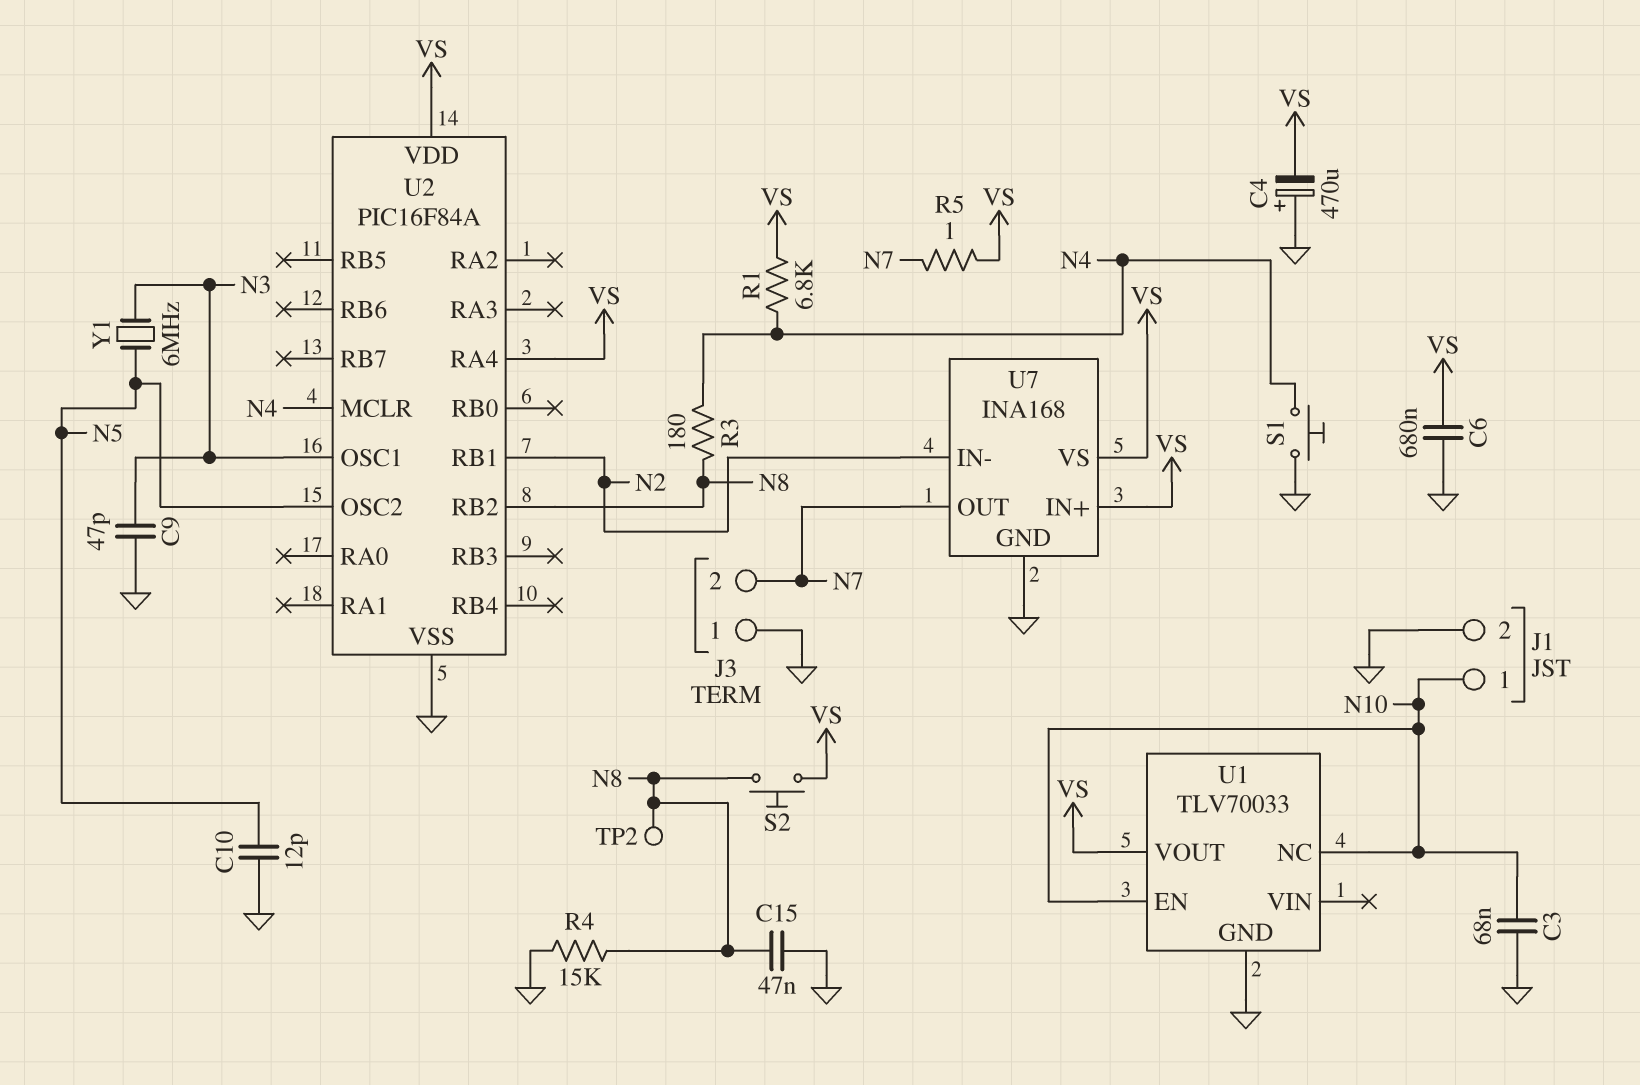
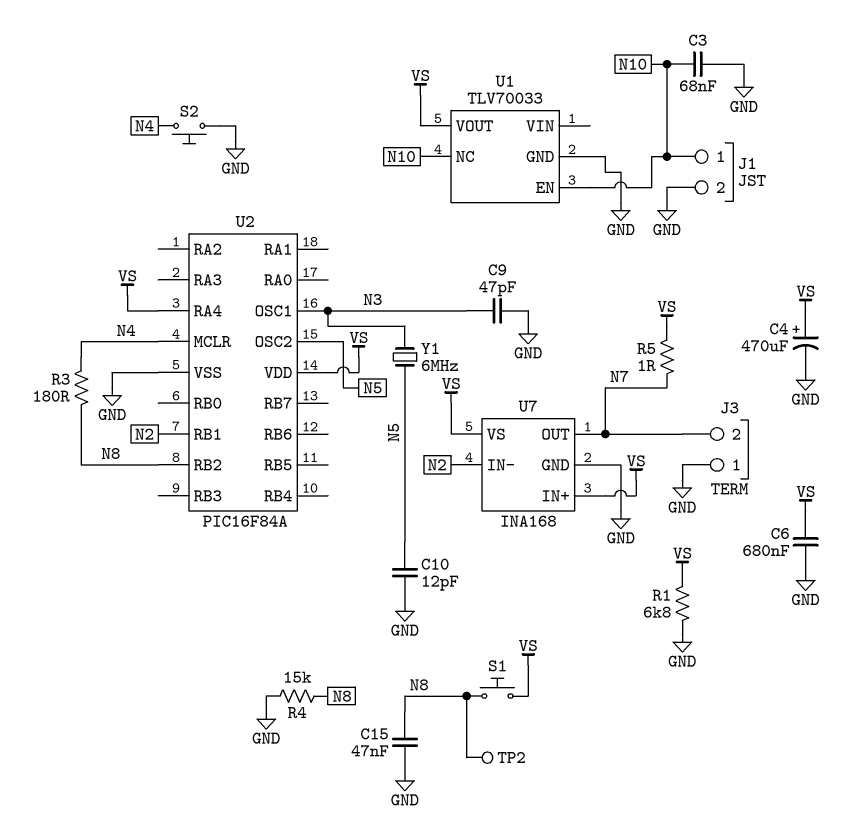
C4: 470uF (plus GND, minus VS) -> 470uF (plus VS, minus GND)
R1: 6.8k (N4, VS) -> 6.8k (GND, VS)
S1: button (GND, N4) -> button (N8, VS)
S2: button (N8, VS) -> button (GND, N4)

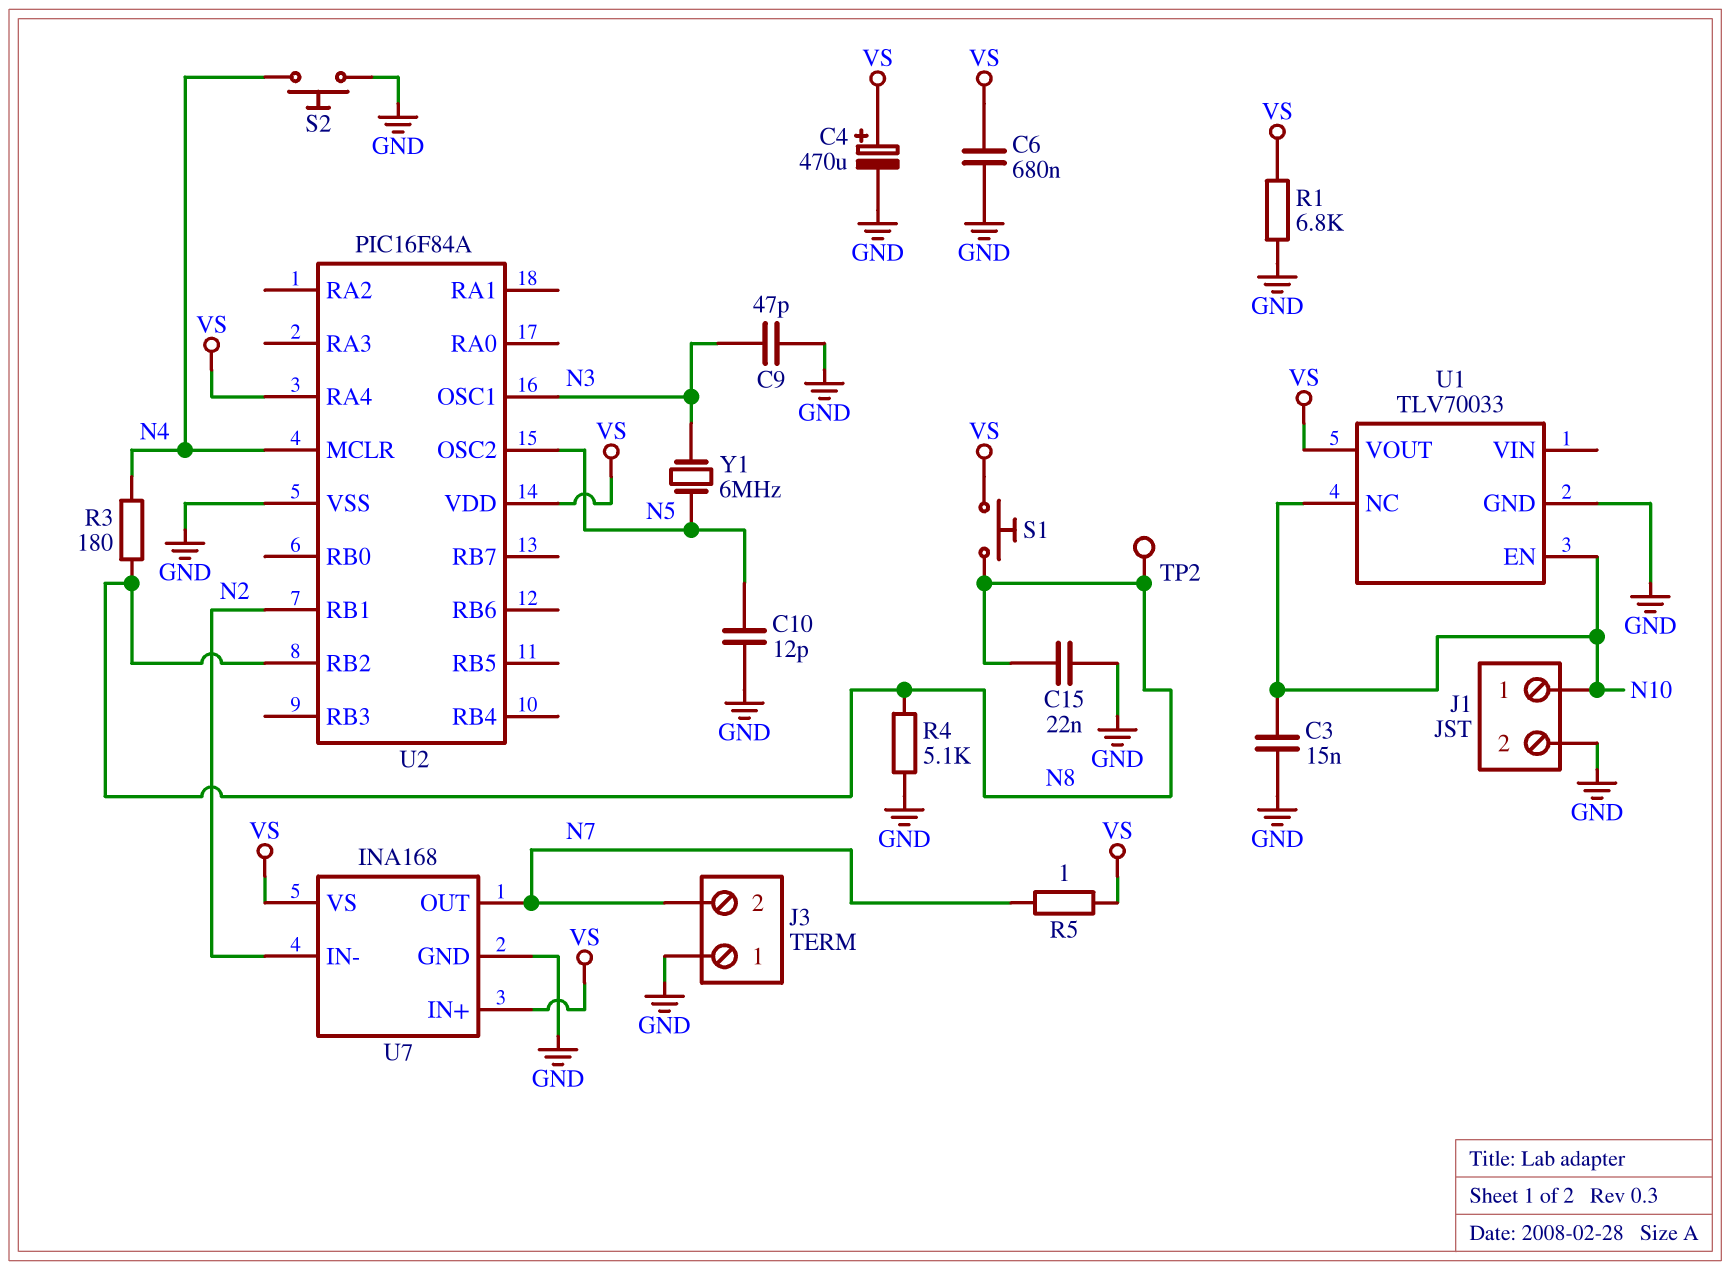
C3: 68nF (GND, N10) -> 15nF (GND, N10)
C15: 47nF (GND, N8) -> 22nF (GND, N8)
R4: 15k (GND, N8) -> 5.1k (GND, N8)

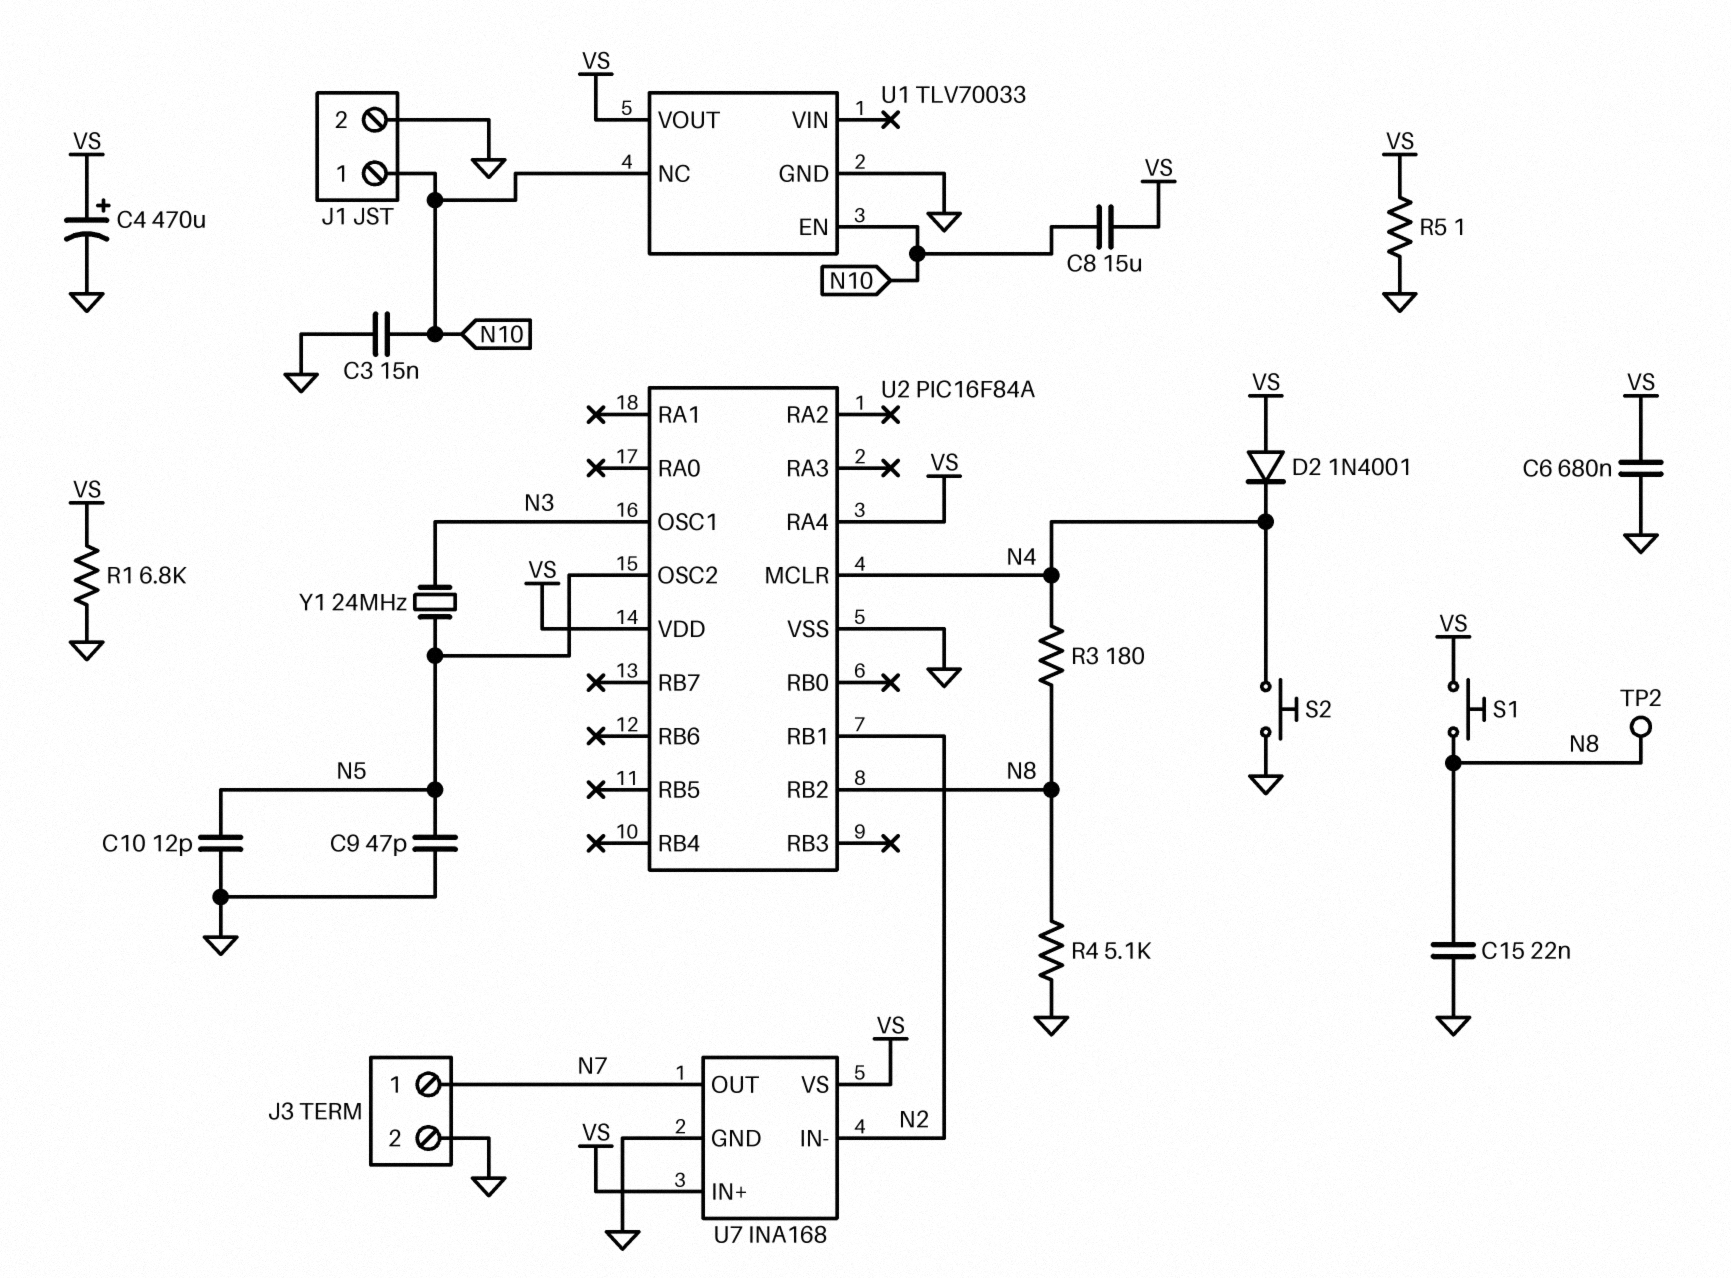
C8: none -> 15uF (N10, VS)
C9: 47pF (GND, N3) -> 47pF (GND, N5)
D2: none -> diode 1N4001 (A VS, K N4)
J3 pin 1: GND -> N7
J3 pin 2: N7 -> GND
R5: 1 (N7, VS) -> 1 (GND, VS)
Y1: 6MHz (N3, N5) -> 24MHz (N3, N5)

